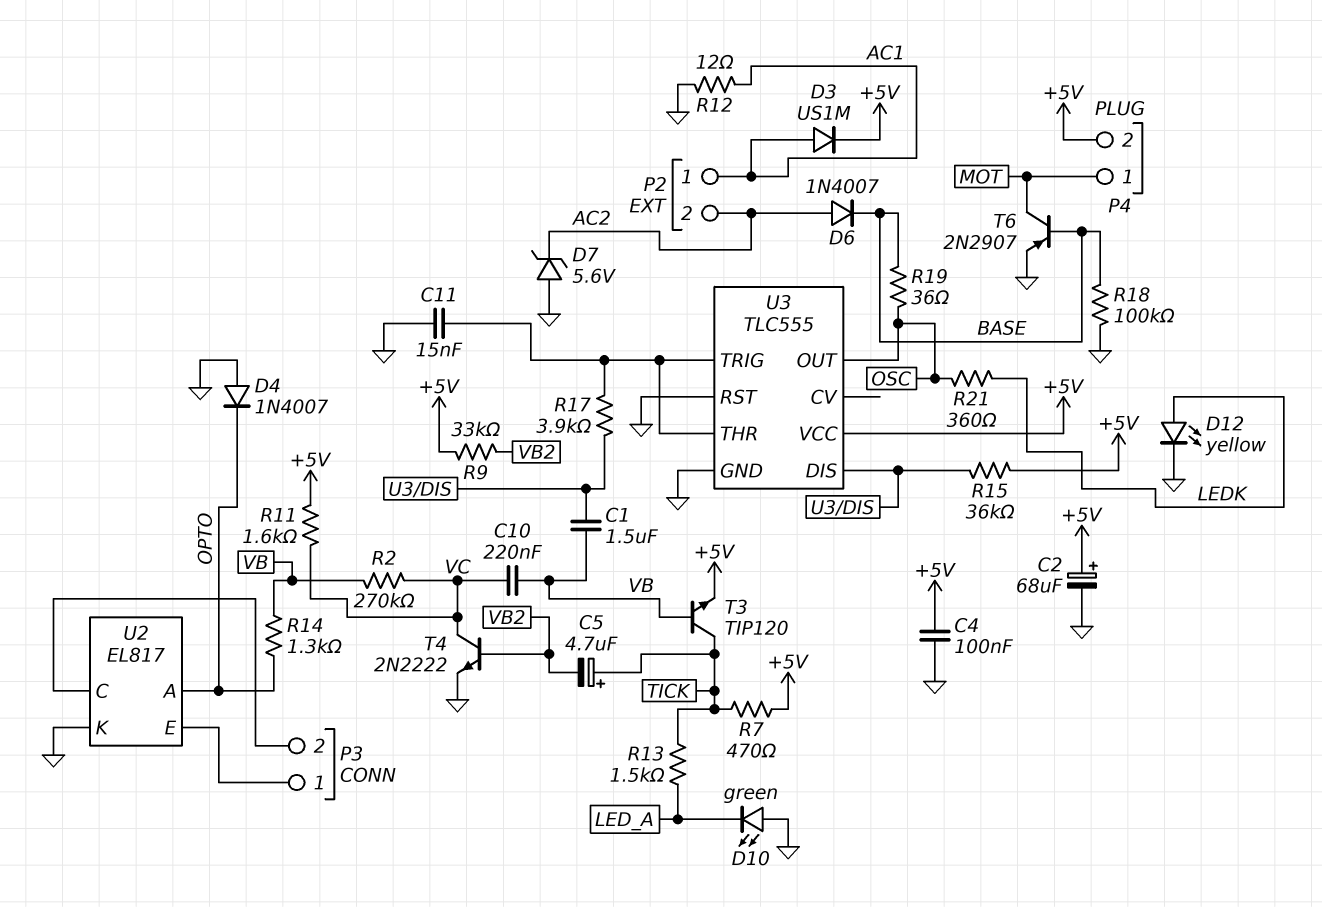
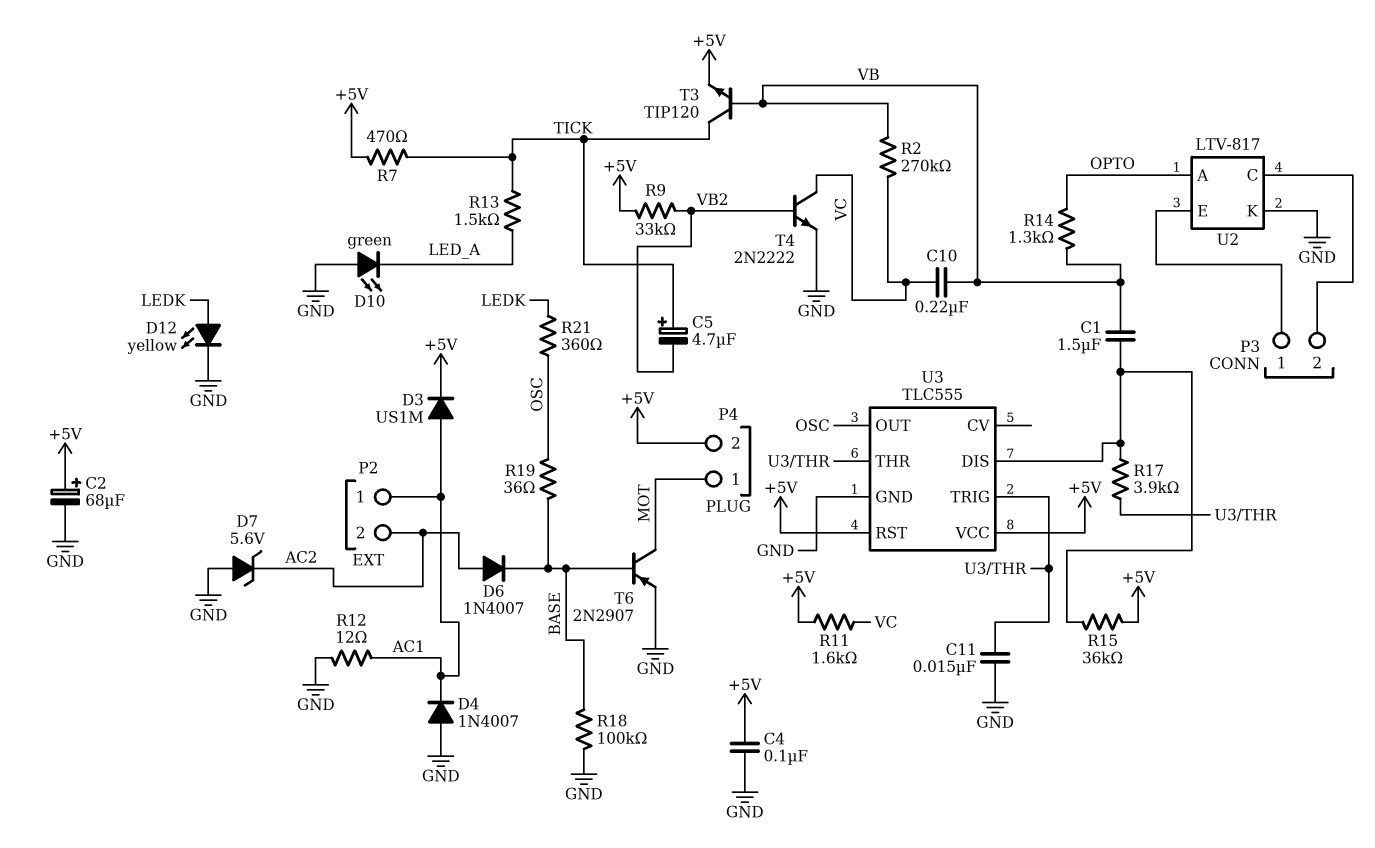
D4: diode 1N4007 (A GND, K OPTO) -> diode 1N4007 (A GND, K AC1)
U2: EL817 -> LTV-817
U3 pin RST: GND -> +5V

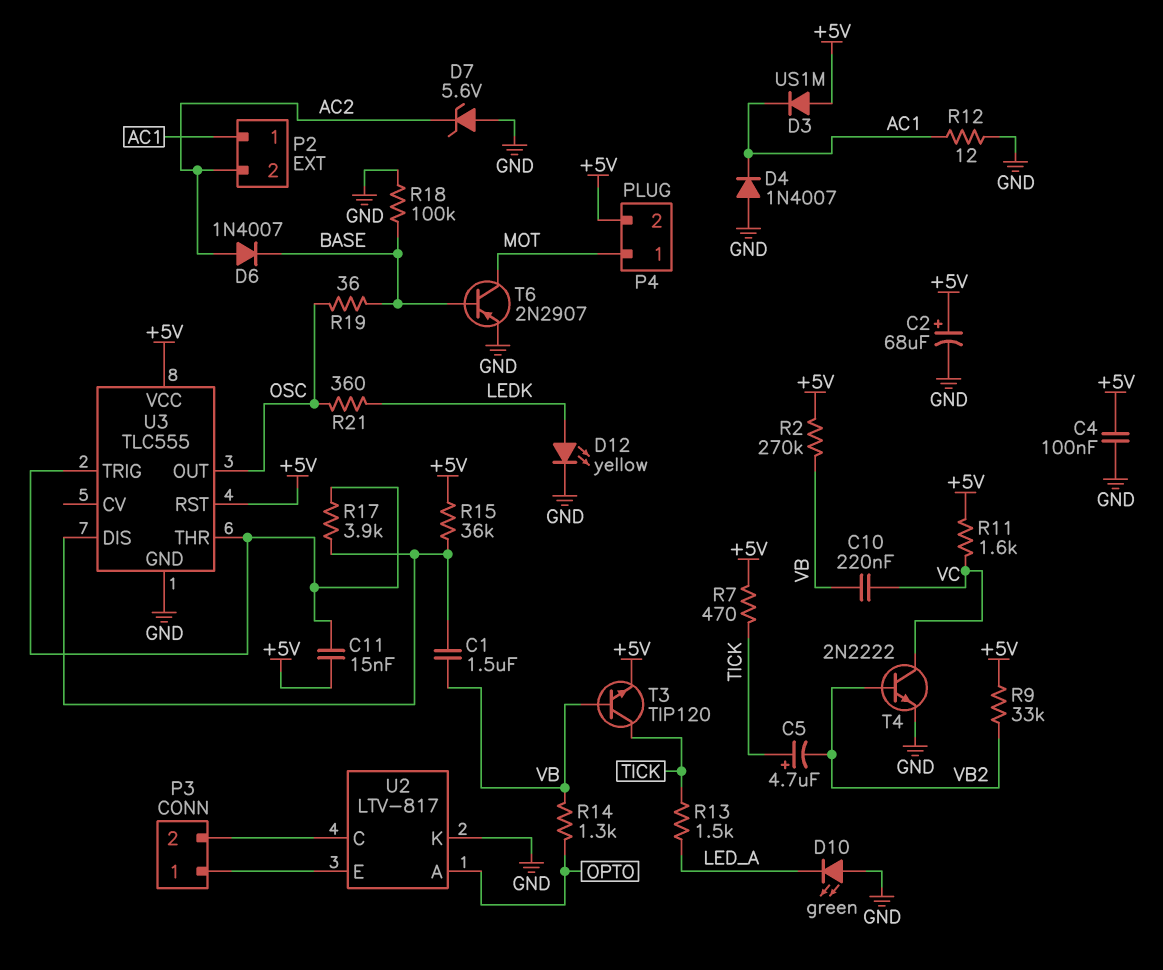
C11: 15nF (GND, U3/THR) -> 15nF (+5V, U3/THR)
D3: diode US1M (A AC1, K +5V) -> diode US1M (A +5V, K AC1)
R2: 270k (VB, VC) -> 270k (+5V, VB)

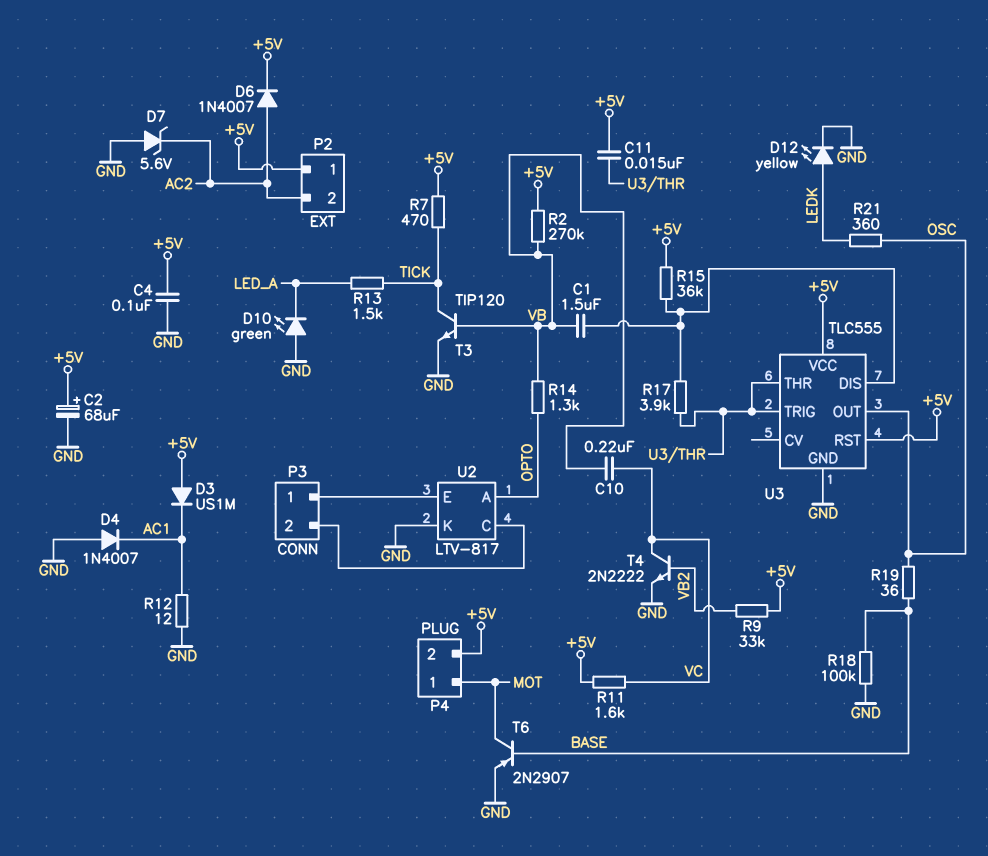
C5: 4.7uF (plus TICK, minus VB2) -> none
D6: diode 1N4007 (A AC2, K BASE) -> diode 1N4007 (A AC2, K +5V)
P2 pin 1: AC1 -> +5V
T3: NPN TIP120 (B VB, C TICK, E +5V) -> NPN TIP120 (B VB, C TICK, E GND)

